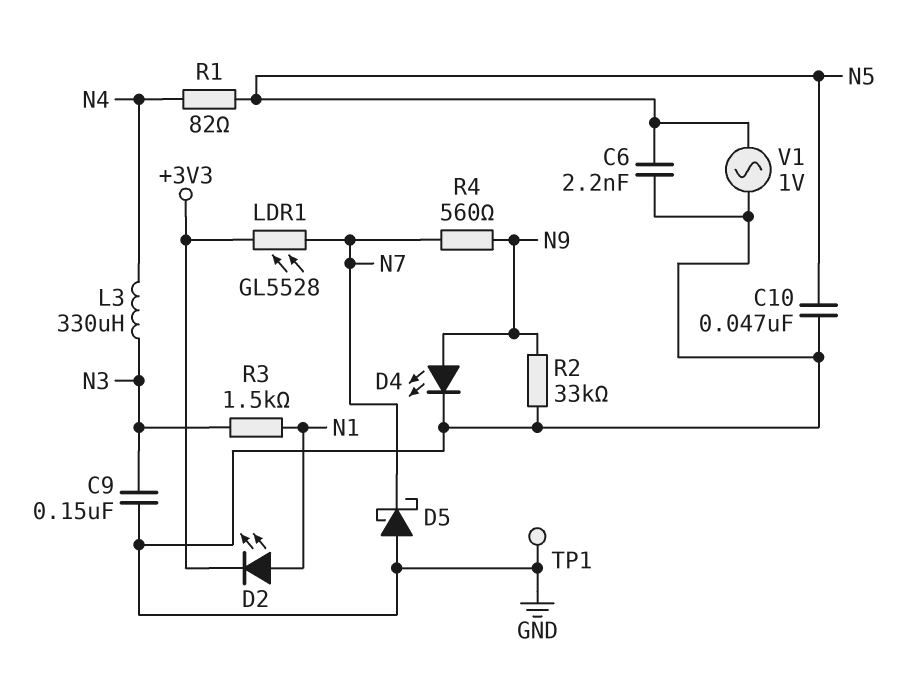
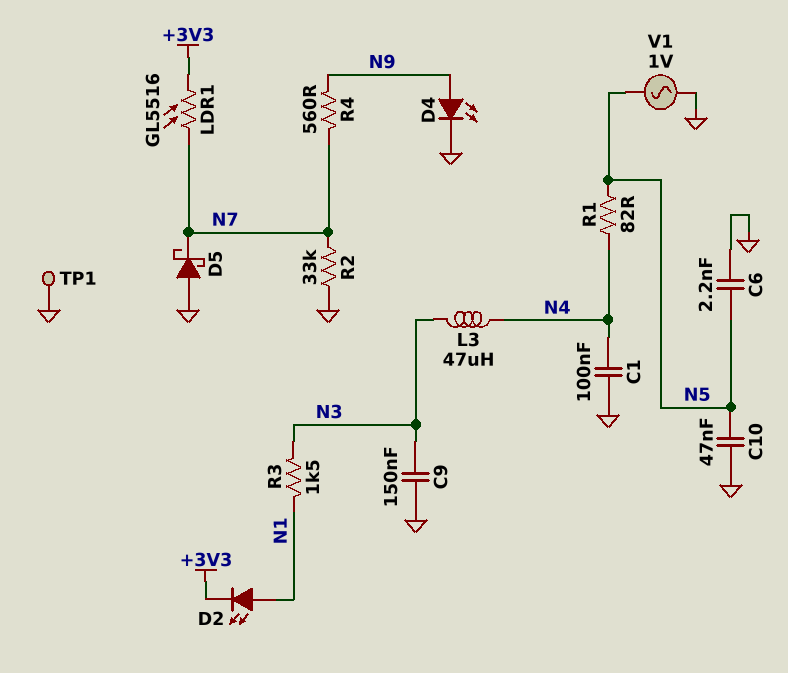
C1: none -> 100nF (GND, N4)
L3: 330uH (N3, N4) -> 47uH (N3, N4)
LDR1: GL5528 (+3V3, N7) -> GL5516 (+3V3, N7)
R2: 33k (GND, N9) -> 33k (GND, N7)

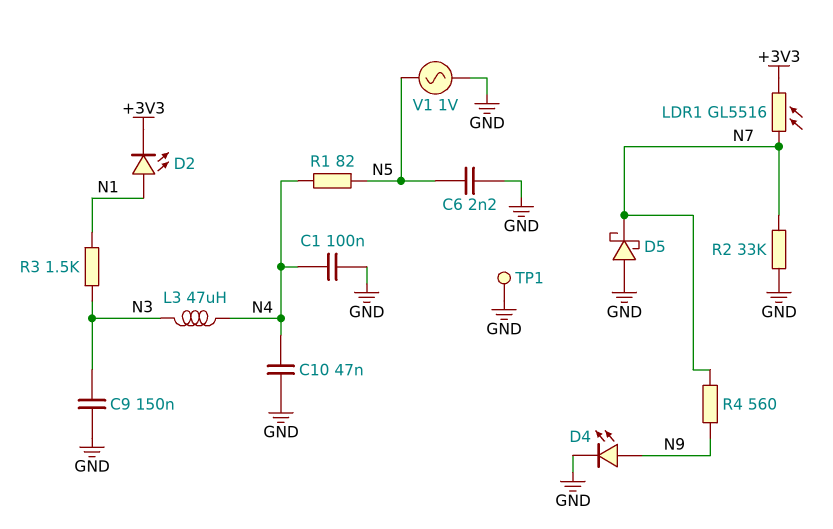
C10: 47nF (GND, N5) -> 47nF (GND, N4)

